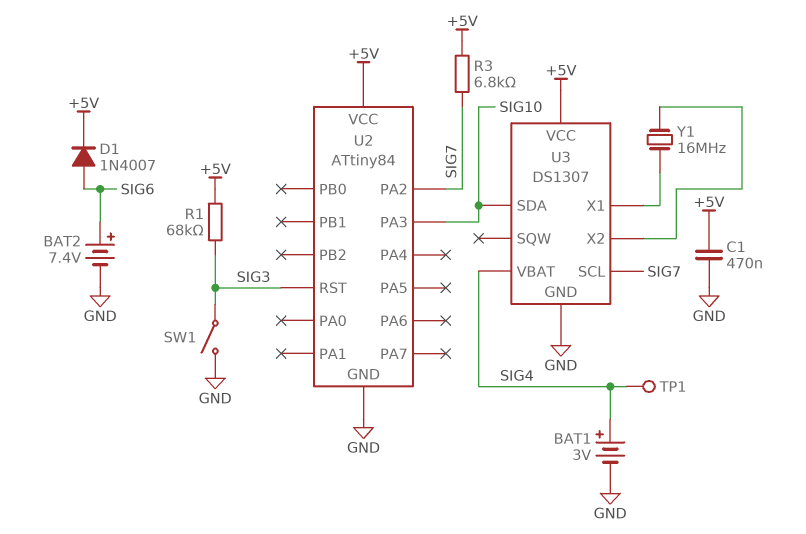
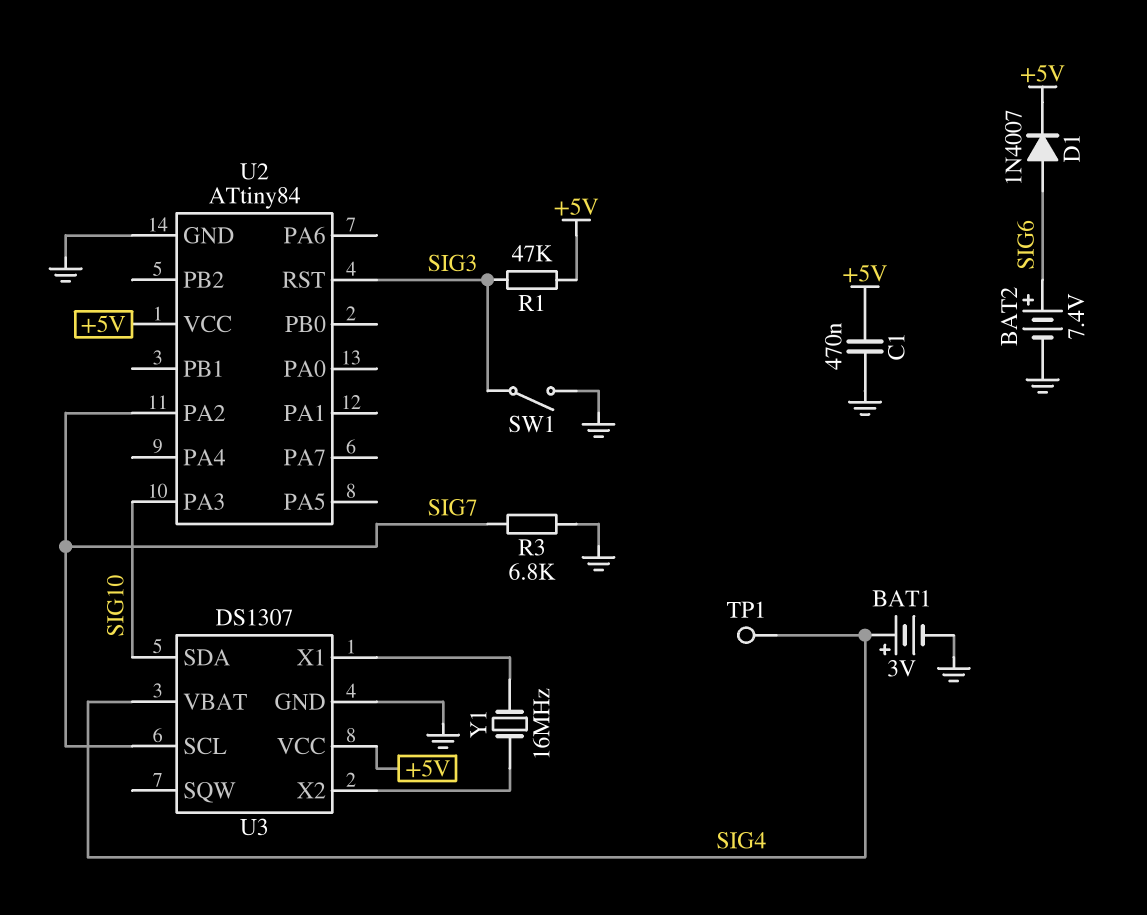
R1: 68k (+5V, SIG3) -> 47k (+5V, SIG3)
R3: 6.8k (+5V, SIG7) -> 6.8k (GND, SIG7)

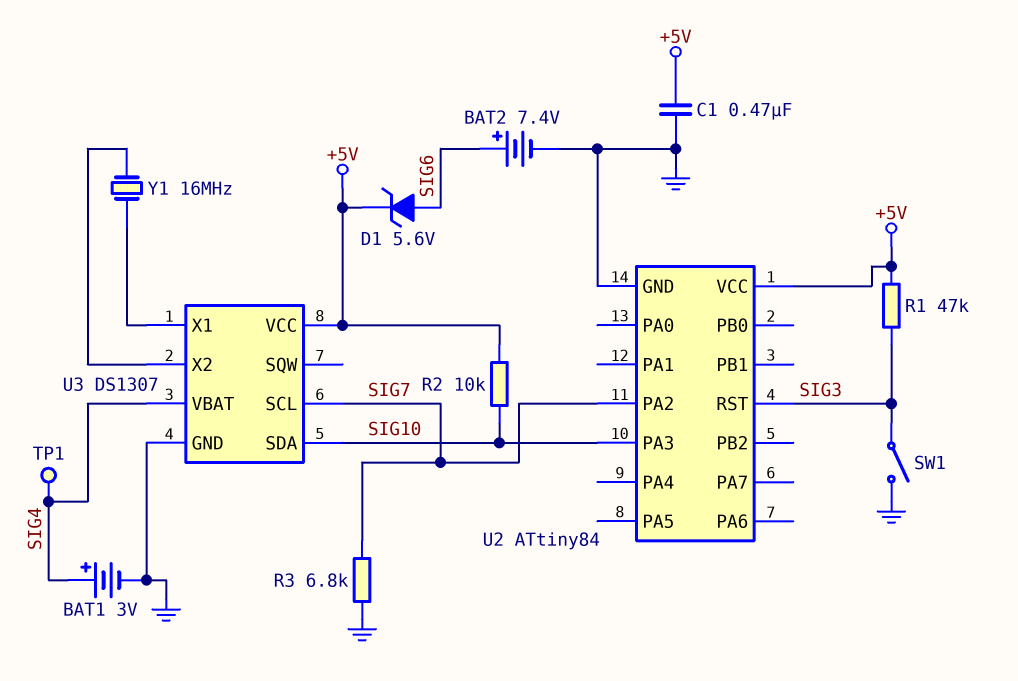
D1: diode 1N4007 (A SIG6, K +5V) -> zener 5.6V (A SIG6, K +5V)
R2: none -> 10k (+5V, SIG10)

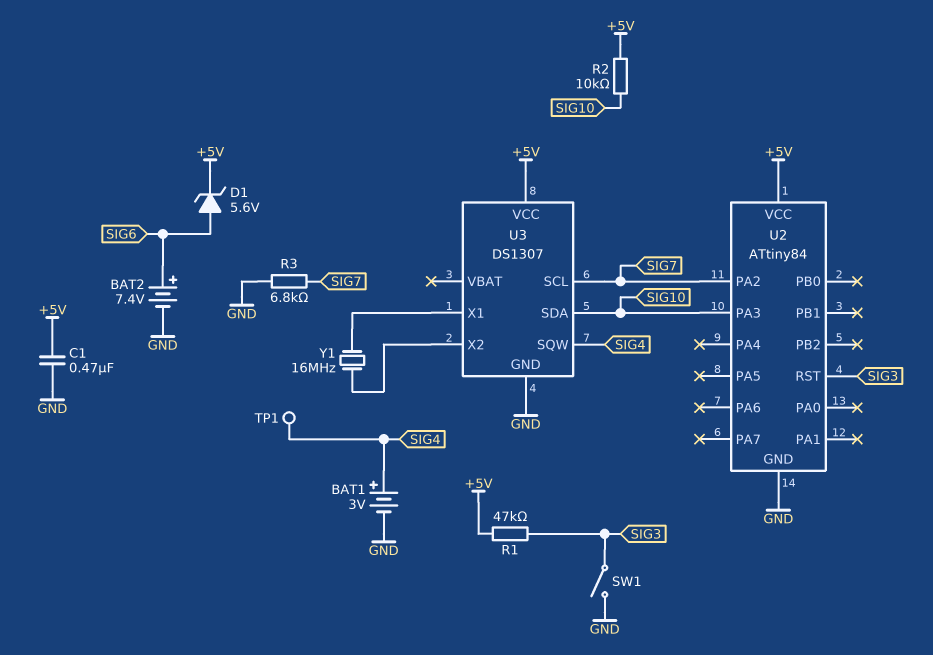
U3 pin SQW: none -> SIG4
U3 pin VBAT: SIG4 -> none

